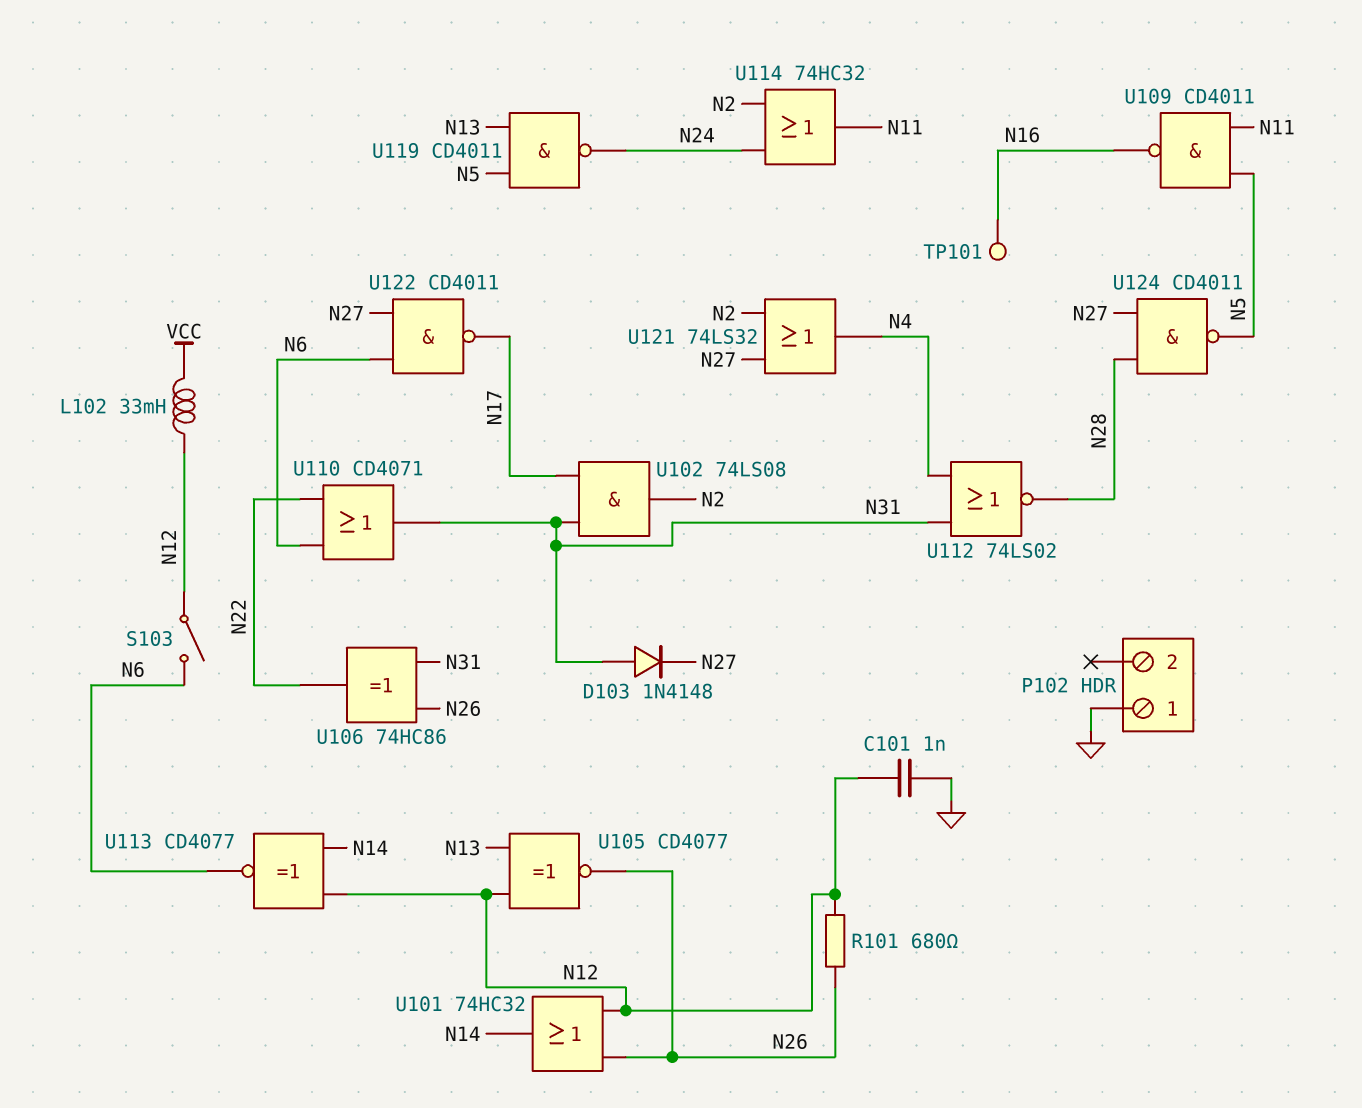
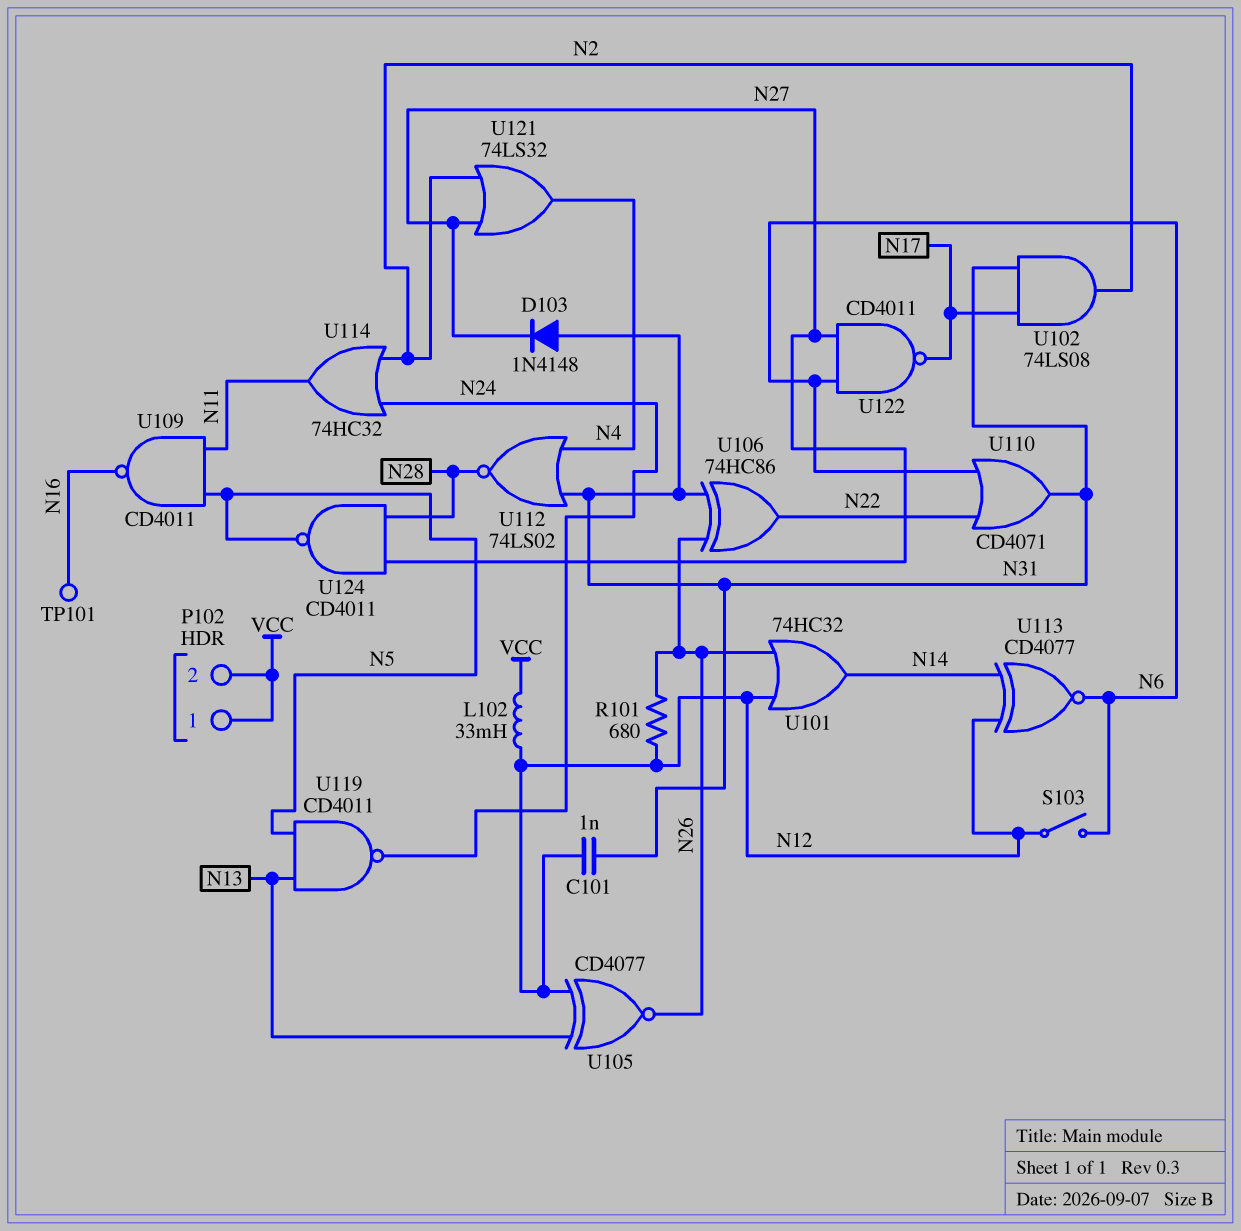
C101: 1nF (GND, N12) -> 1nF (N12, N31)
P102 pin 1: GND -> VCC
P102 pin 2: none -> VCC

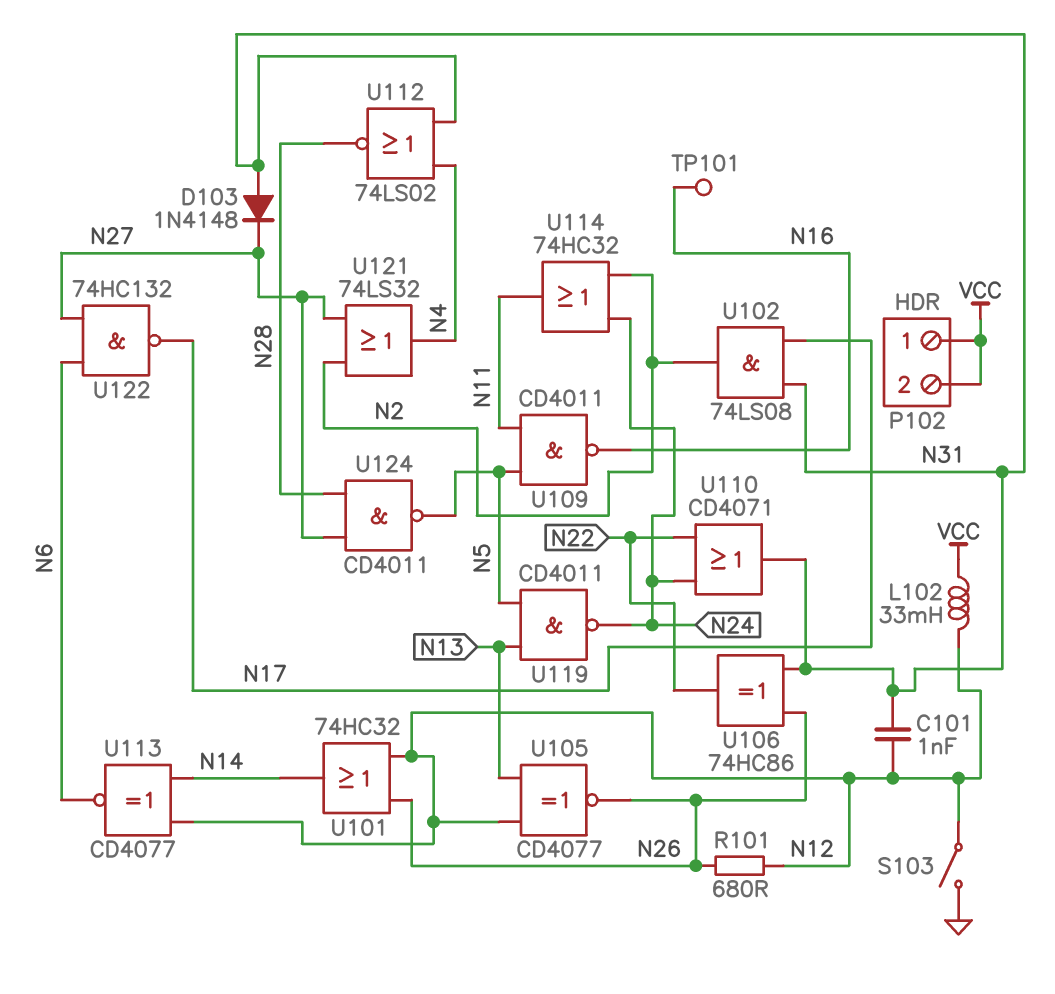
S103: switch (N6, N12) -> switch (GND, N12)
U110: OR CD4071 (in N6, in N22, out N31) -> OR CD4071 (in N22, in N24, out N31)
U122: NAND CD4011 (in N6, in N27, out N17) -> NAND 74HC132 (in N6, in N27, out N17)

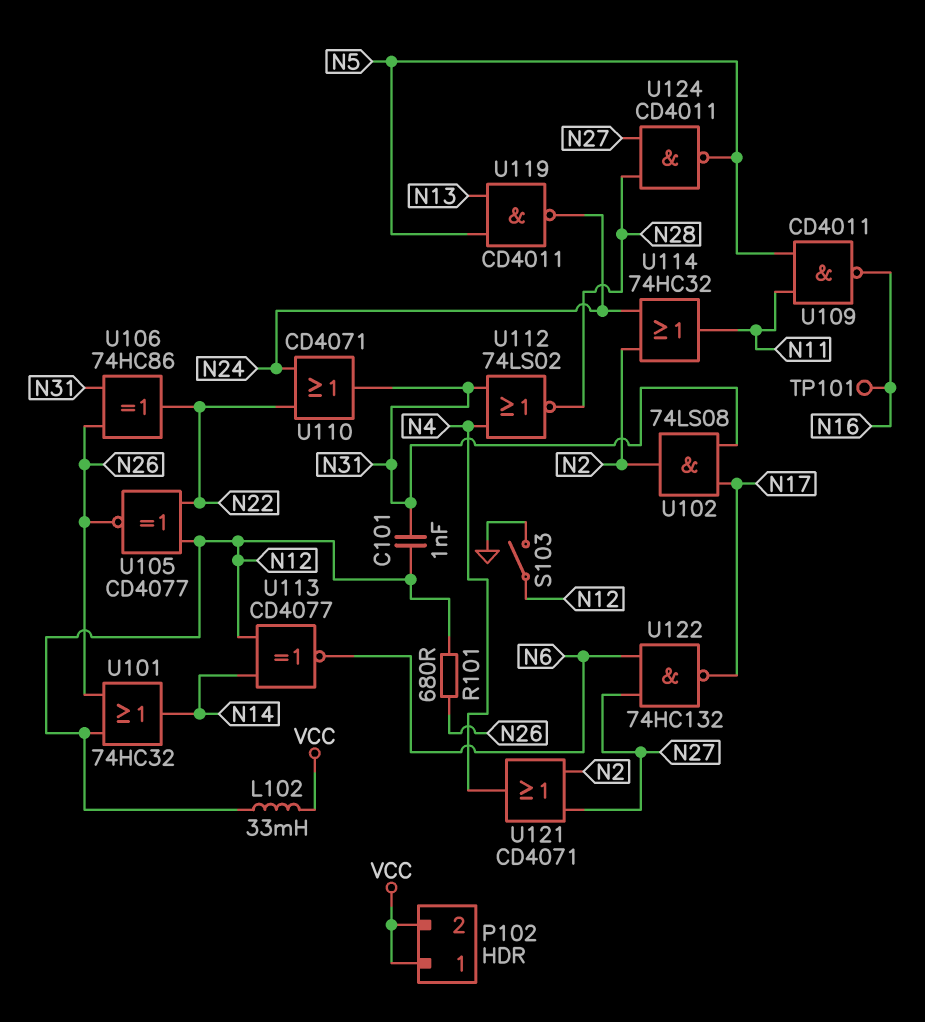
D103: diode 1N4148 (A N31, K N27) -> none
U105: XNOR CD4077 (in N12, in N13, out N26) -> XNOR CD4077 (in N12, in N22, out N26)
U121: OR 74LS32 (in N2, in N27, out N4) -> OR CD4071 (in N2, in N27, out N4)

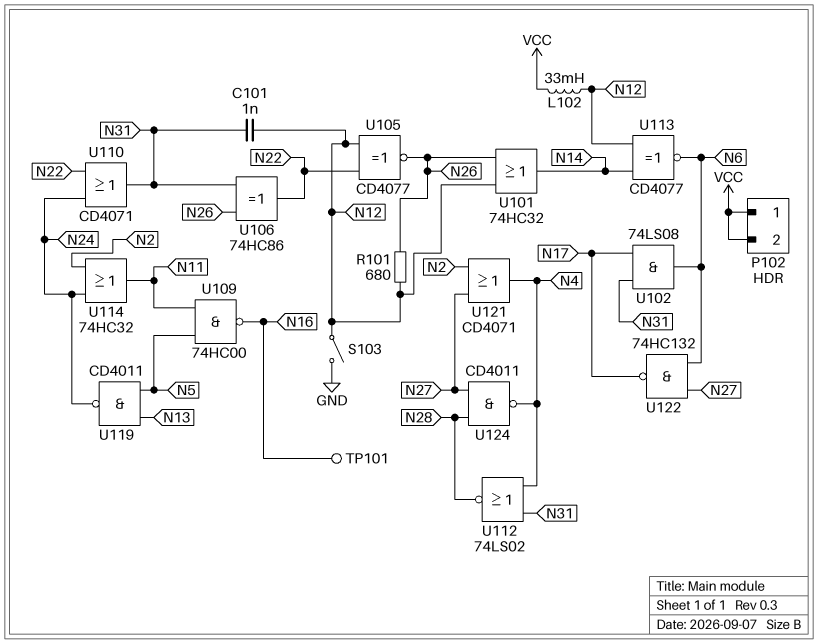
U102: AND 74LS08 (in N17, in N31, out N2) -> AND 74LS08 (in N17, in N31, out N6)
U109: NAND CD4011 (in N5, in N11, out N16) -> NAND 74HC00 (in N5, in N11, out N16)
U124: NAND CD4011 (in N27, in N28, out N5) -> NAND CD4011 (in N27, in N28, out N4)

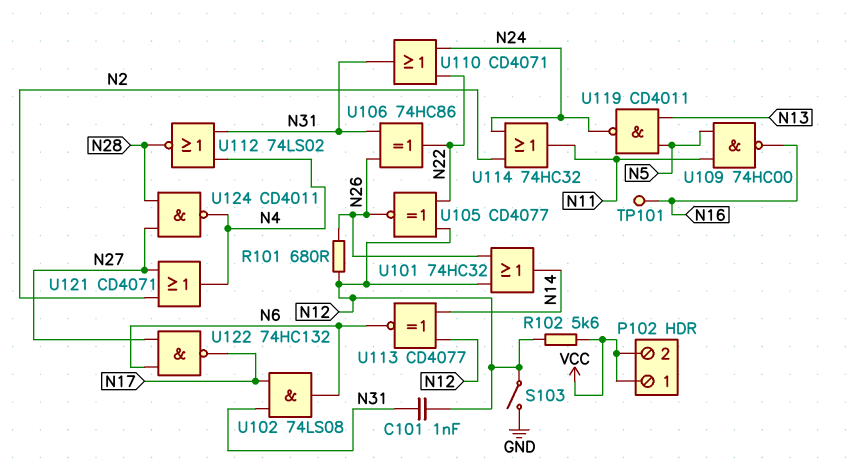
L102: 33mH (N12, VCC) -> none
R102: none -> 5.6k (N12, VCC)

